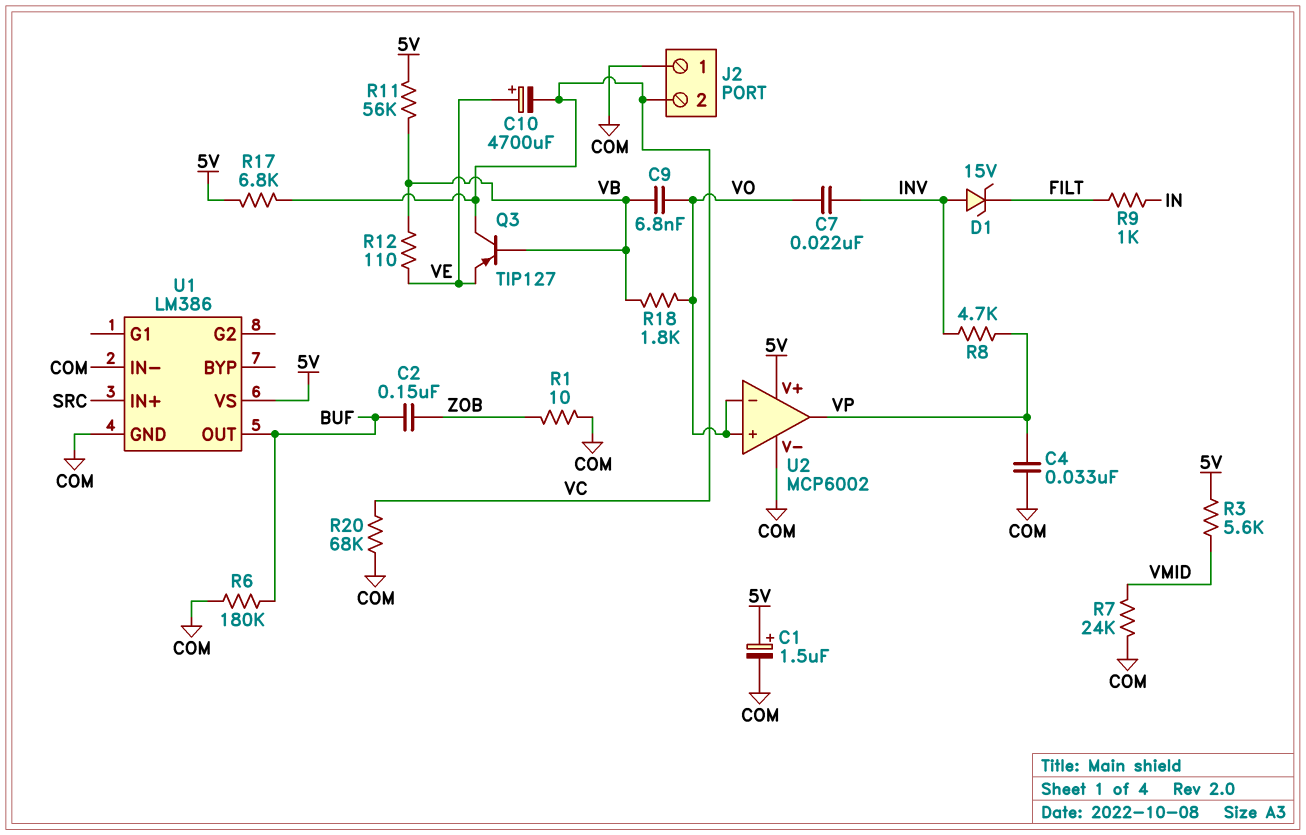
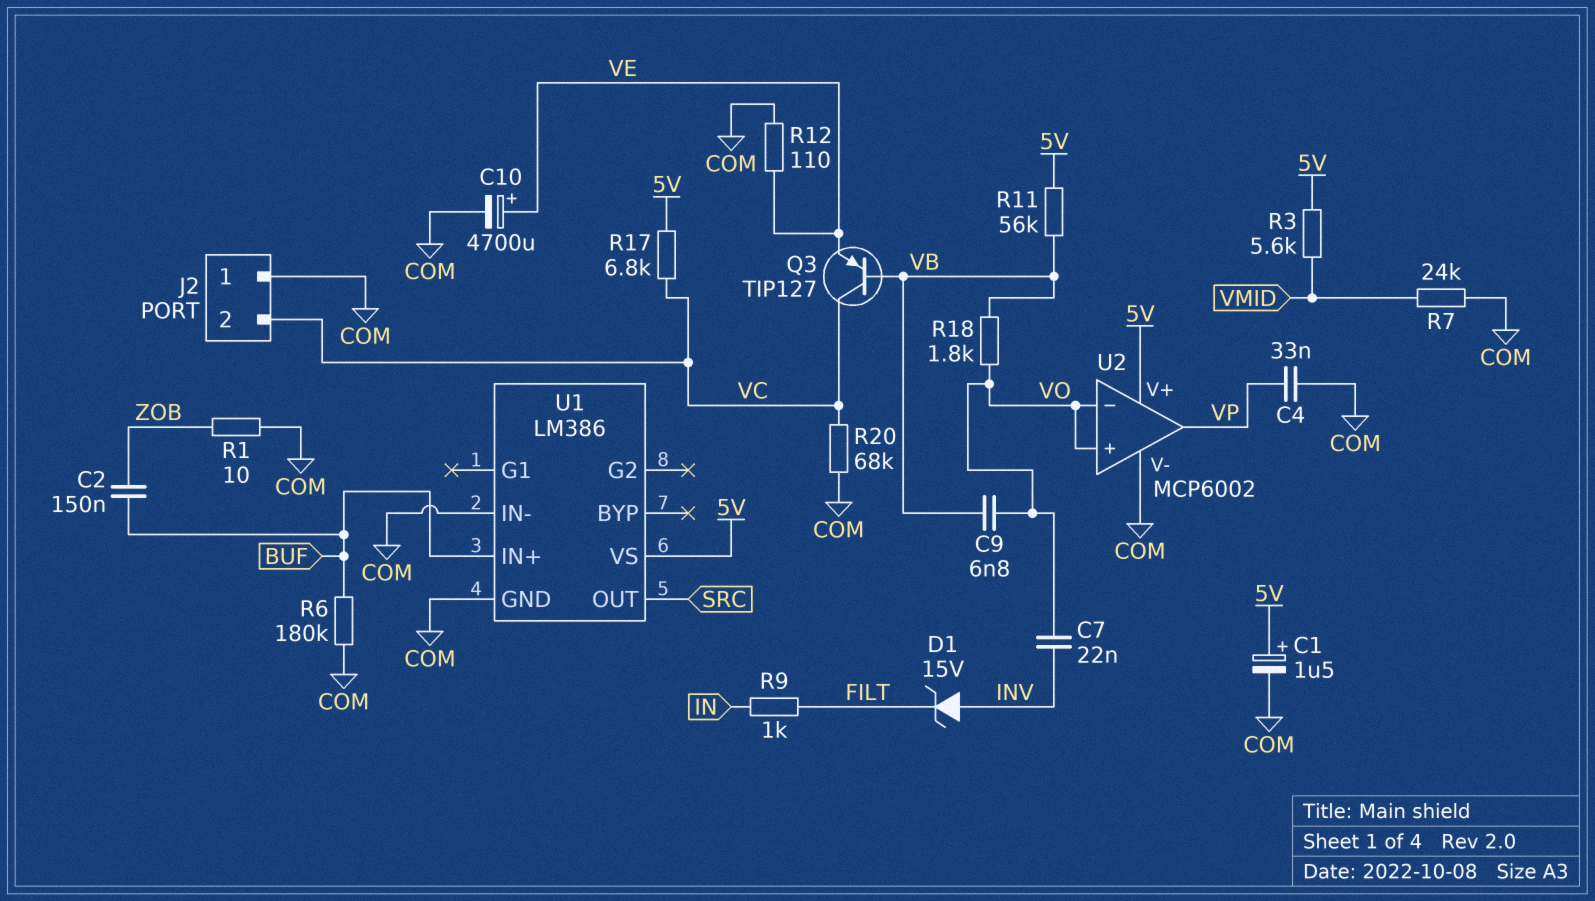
C10: 4700uF (plus VE, minus VC) -> 4700uF (plus VE, minus COM)
R8: 4.7k (INV, VP) -> none
R12: 110 (VB, VE) -> 110 (COM, VE)
U1 pin IN+: SRC -> BUF
U1 pin OUT: BUF -> SRC

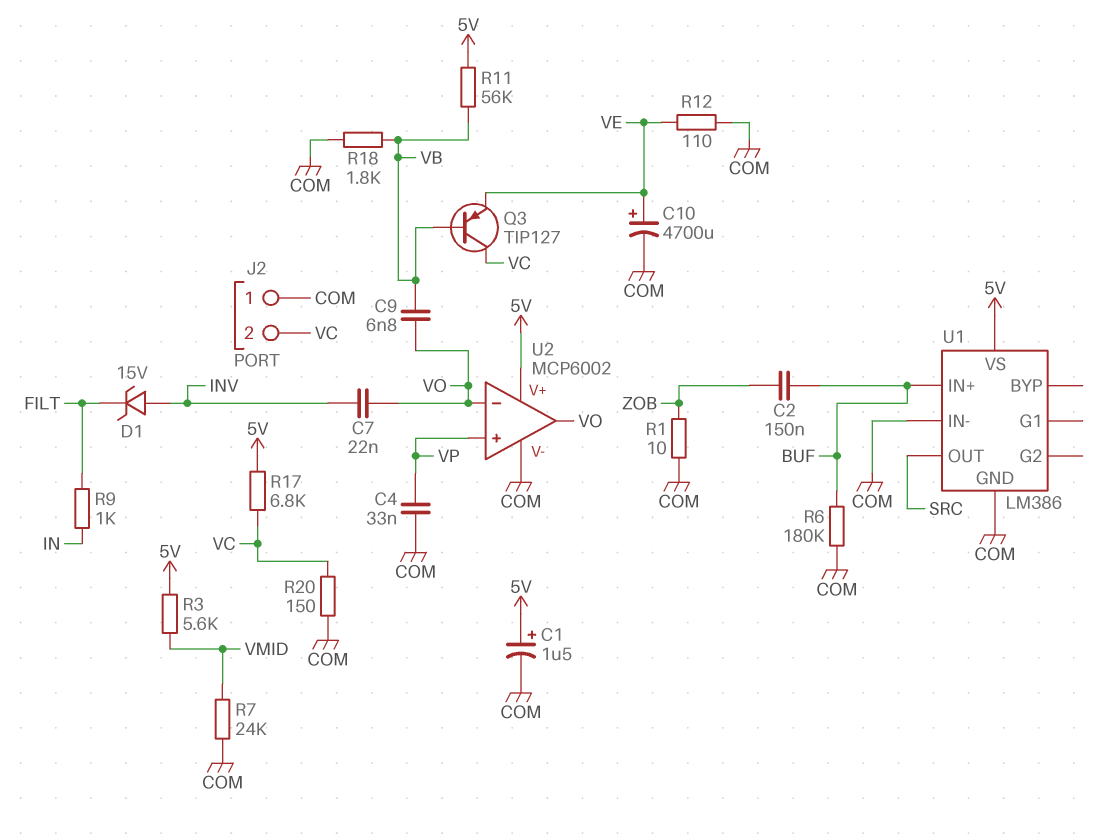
R18: 1.8k (VB, VO) -> 1.8k (COM, VB)
R20: 68k (COM, VC) -> 150 (COM, VC)
U2 pin in+: VO -> VP
U2 pin out: VP -> VO

